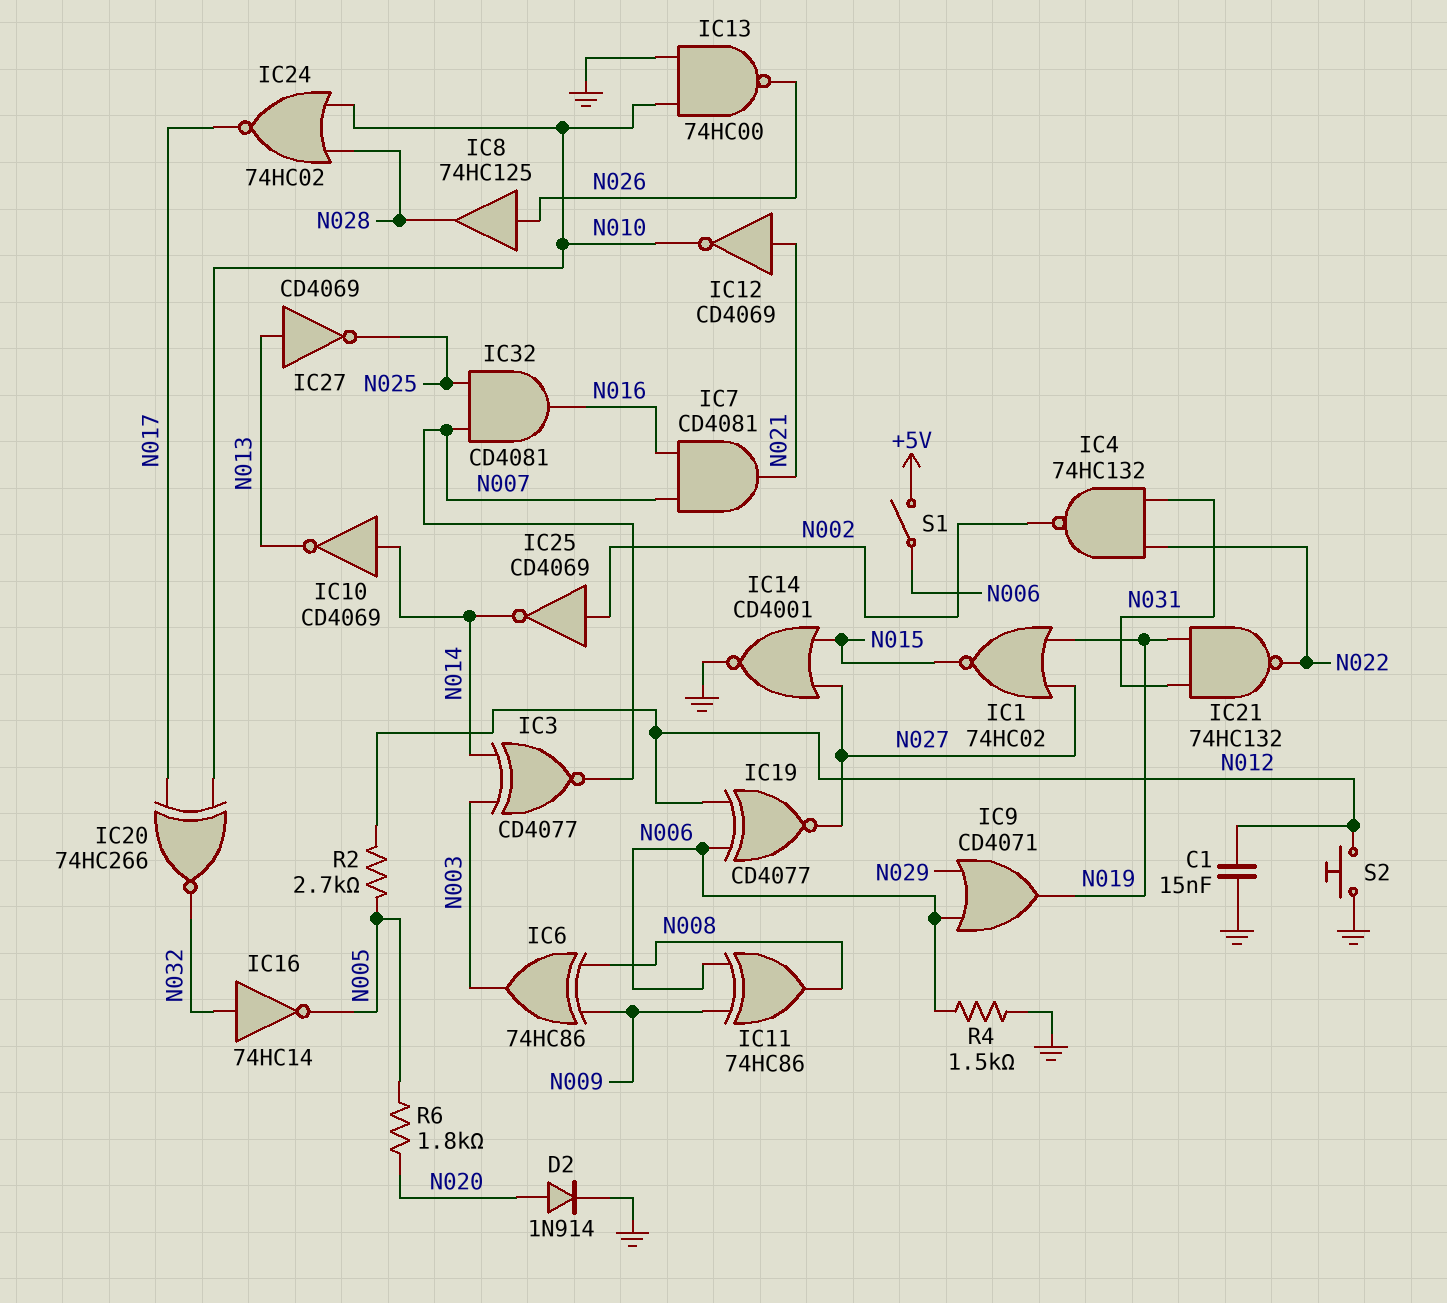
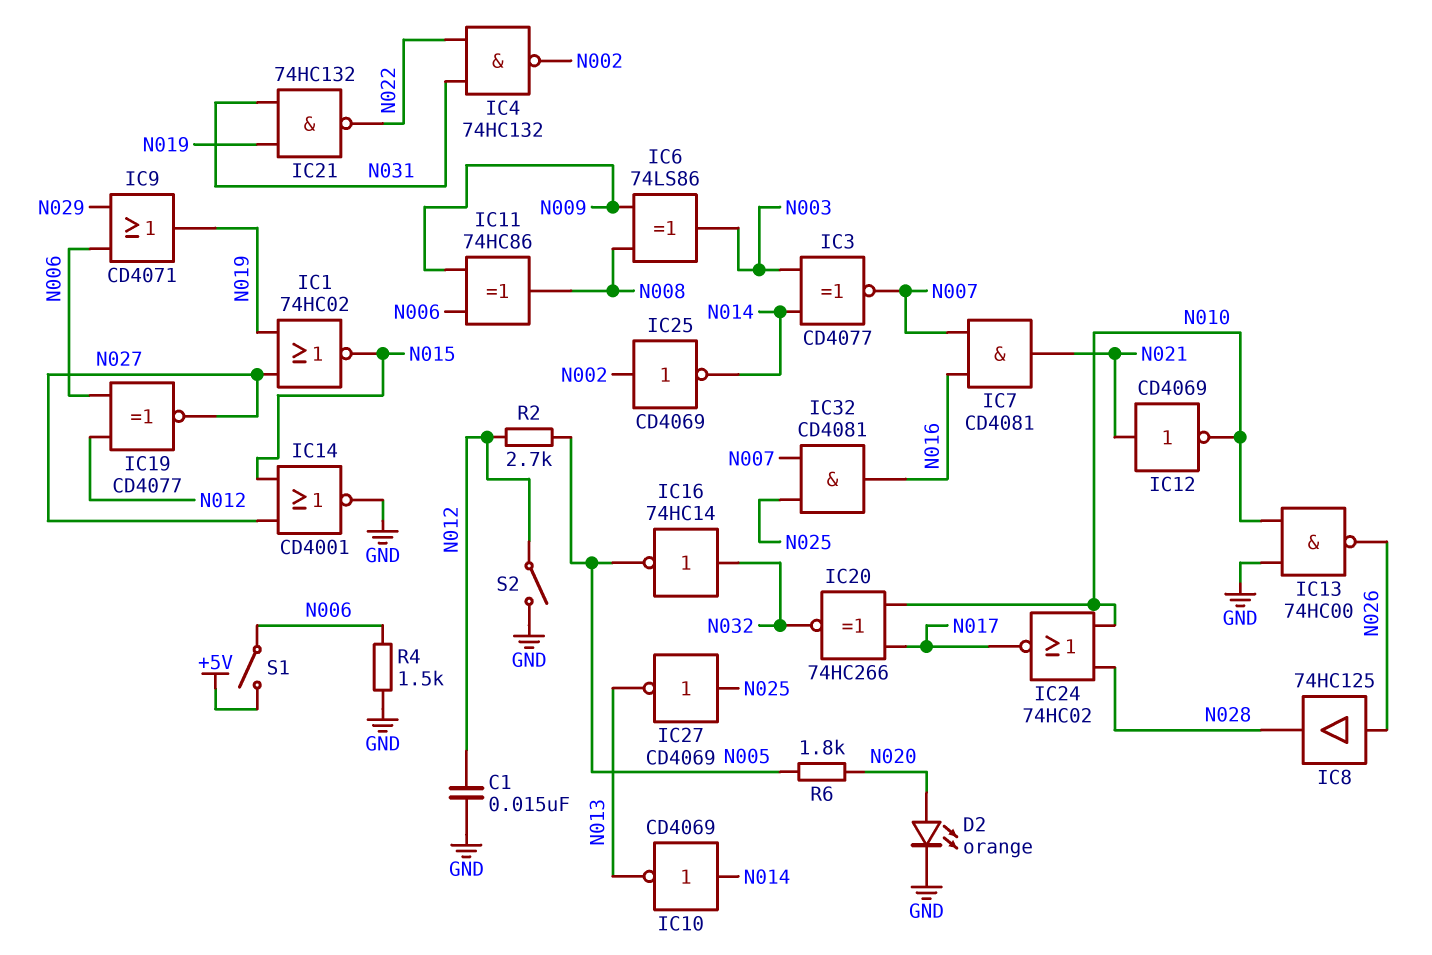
D2: diode 1N914 (A N020, K GND) -> LED orange (A N020, K GND)
IC6: XOR 74HC86 (in N008, in N009, out N003) -> XOR 74LS86 (in N008, in N009, out N003)
IC27: NOT CD4069 (in N013, out N025) -> NOT CD4069 (in N025, out N013)
S2: button (GND, N012) -> switch (GND, N012)

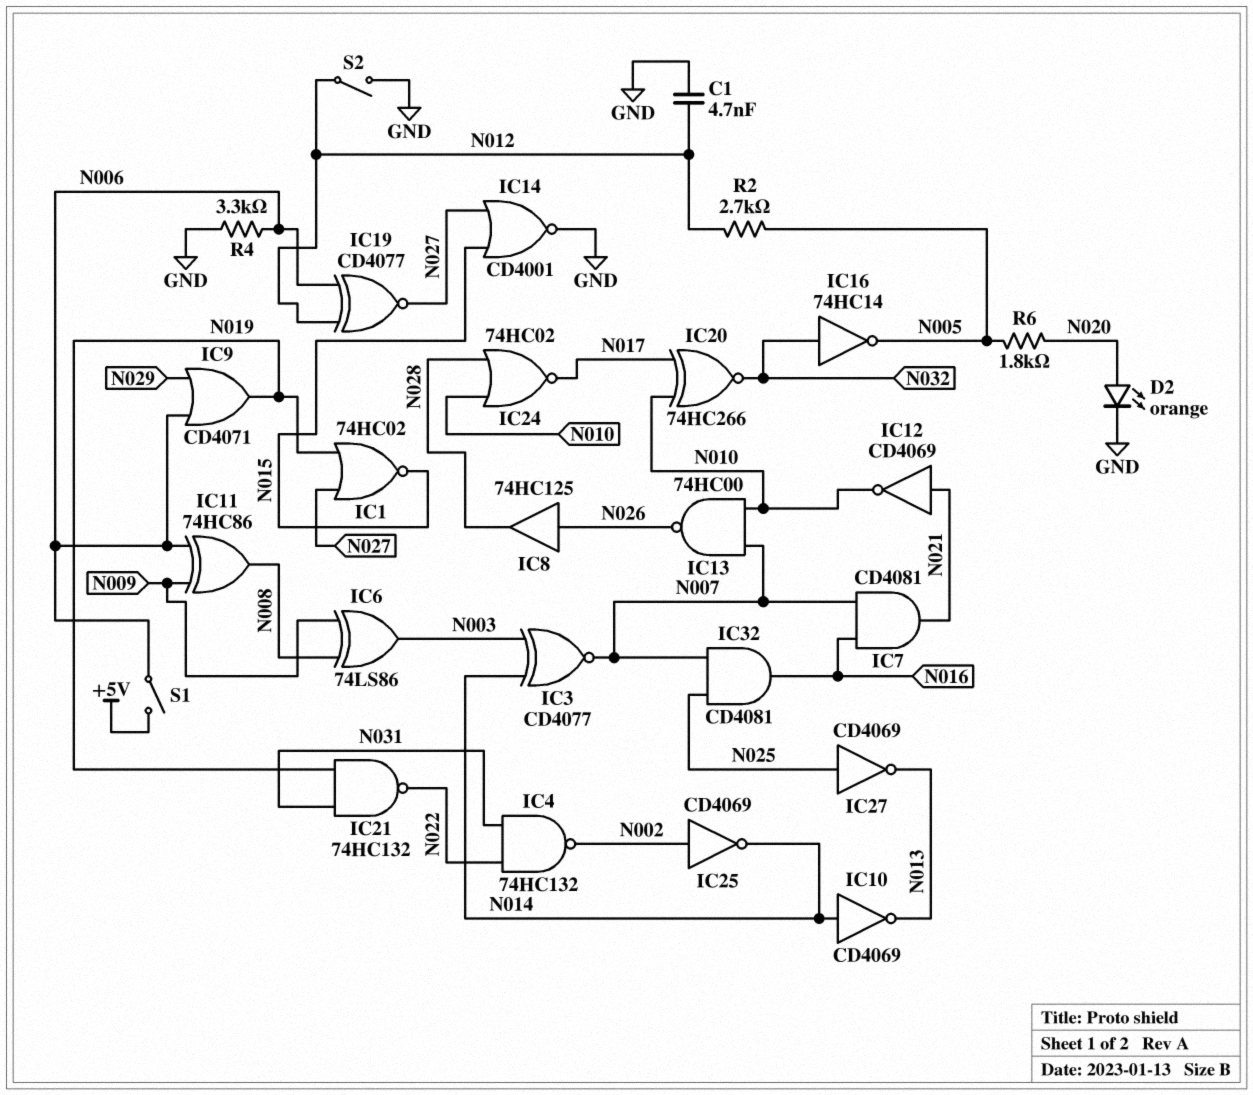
C1: 15nF (GND, N012) -> 4.7nF (GND, N012)
IC13: NAND 74HC00 (in GND, in N010, out N026) -> NAND 74HC00 (in N007, in N010, out N026)
R4: 1.5k (GND, N006) -> 3.3k (GND, N006)

